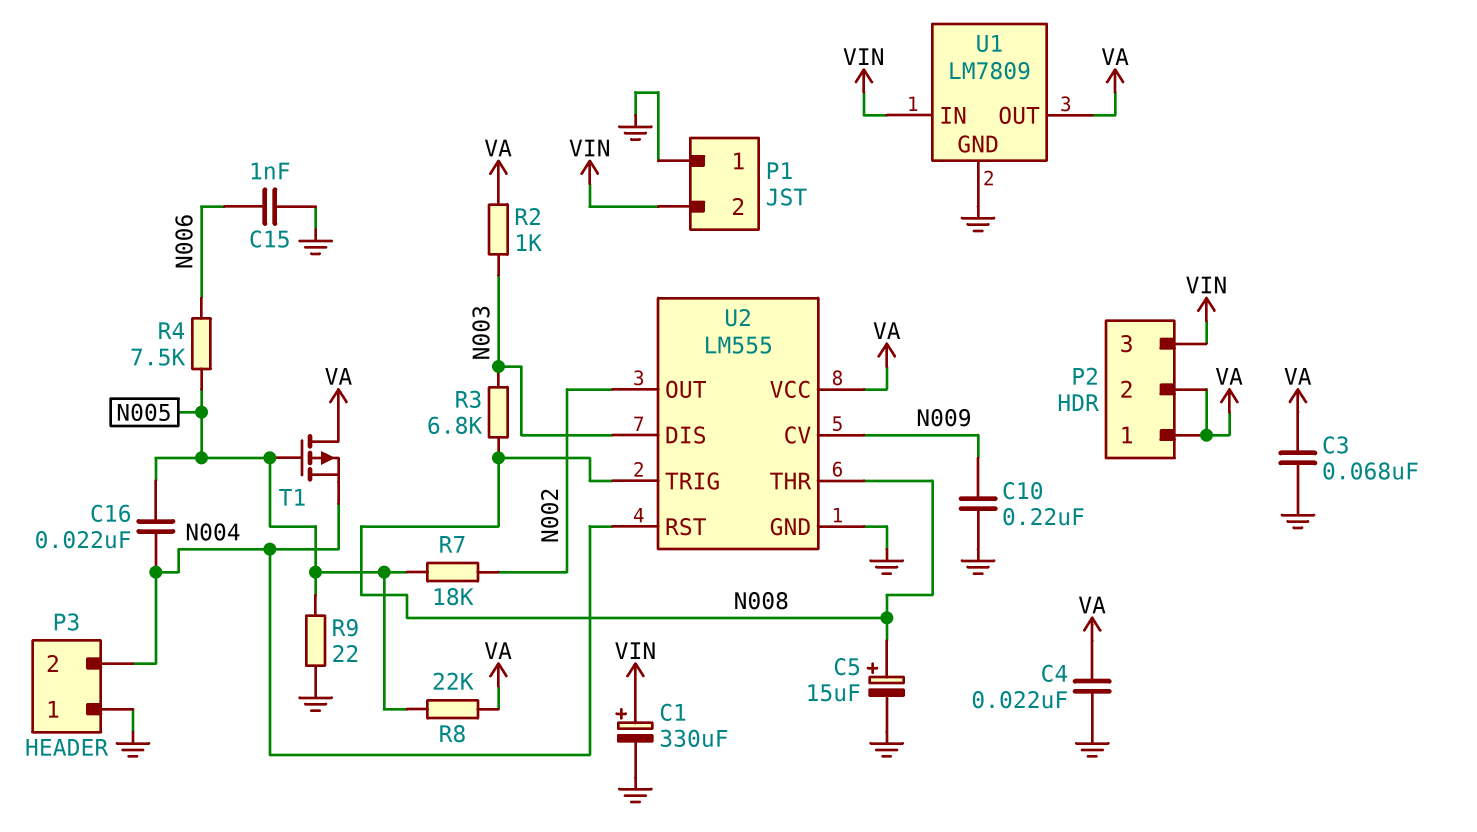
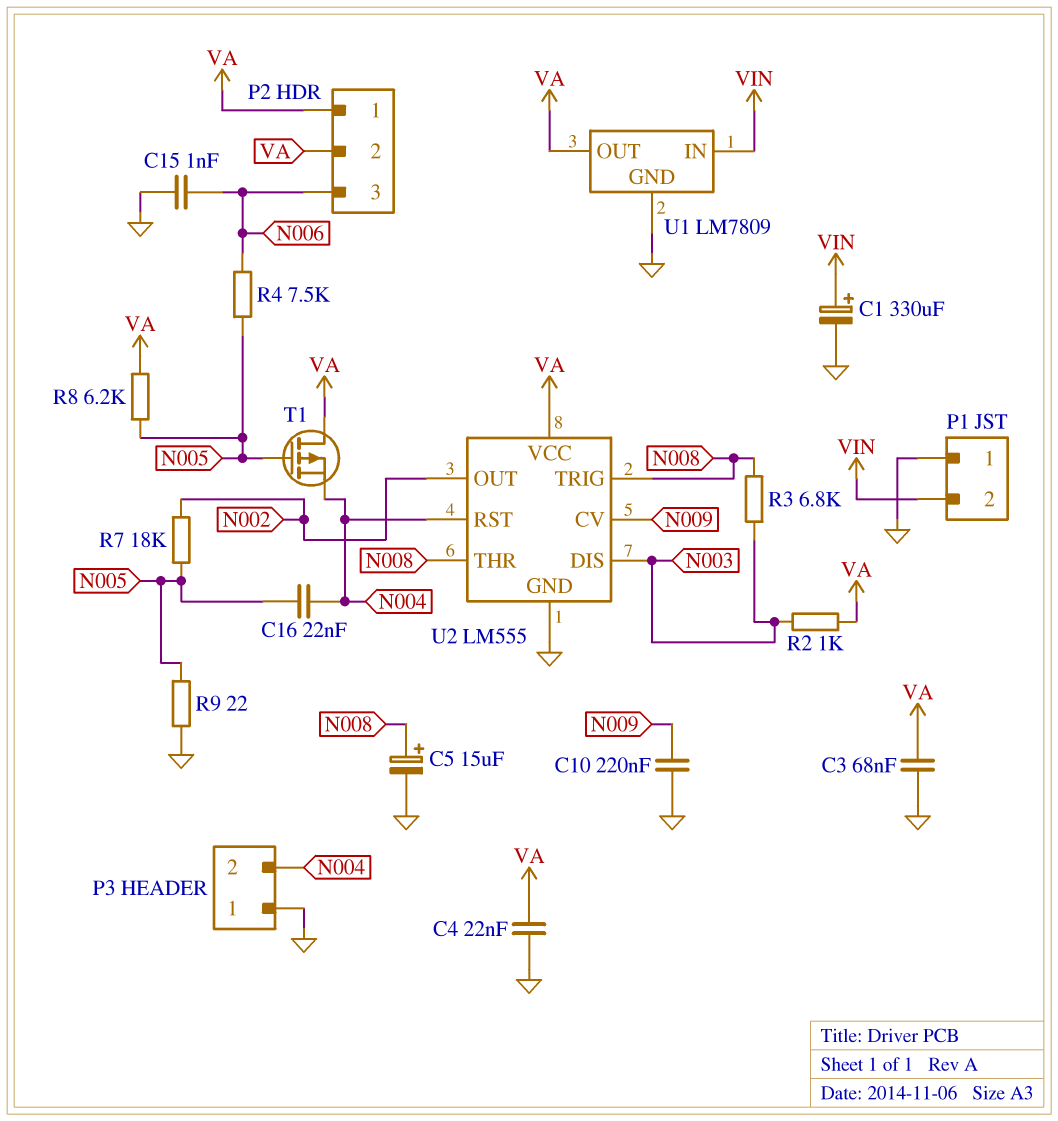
P2 pin 3: VIN -> N006
R8: 22k (N005, VA) -> 6.2k (N005, VA)

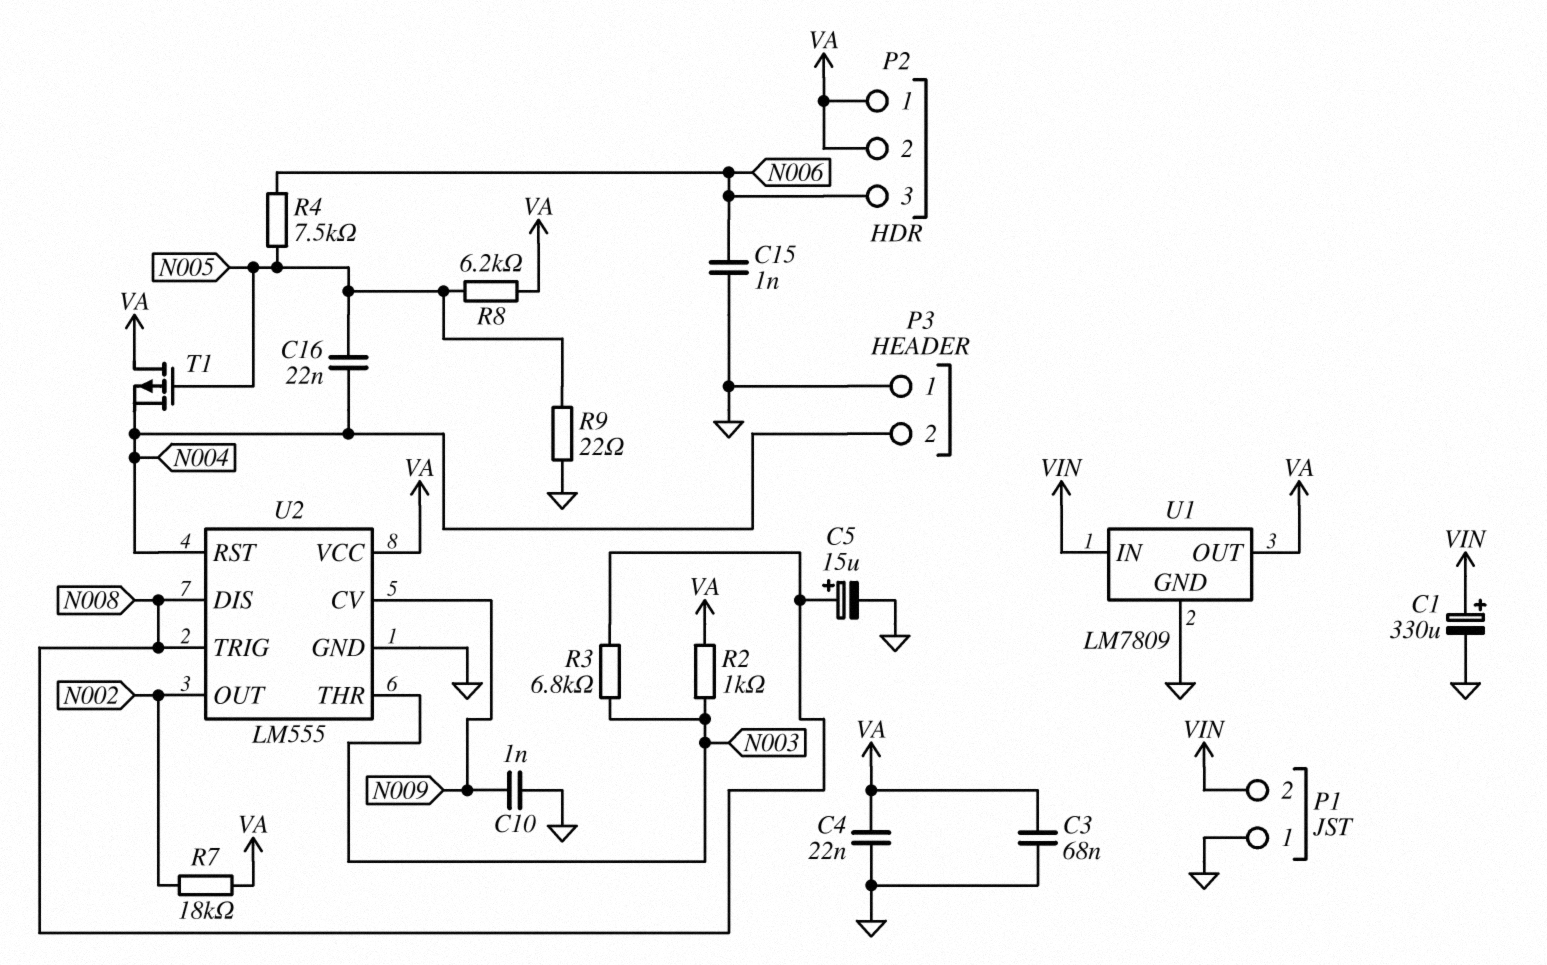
C10: 220nF (GND, N009) -> 1nF (GND, N009)
R7: 18k (N002, N005) -> 18k (N002, VA)
U2 pin DIS: N003 -> N008
U2 pin THR: N008 -> N003

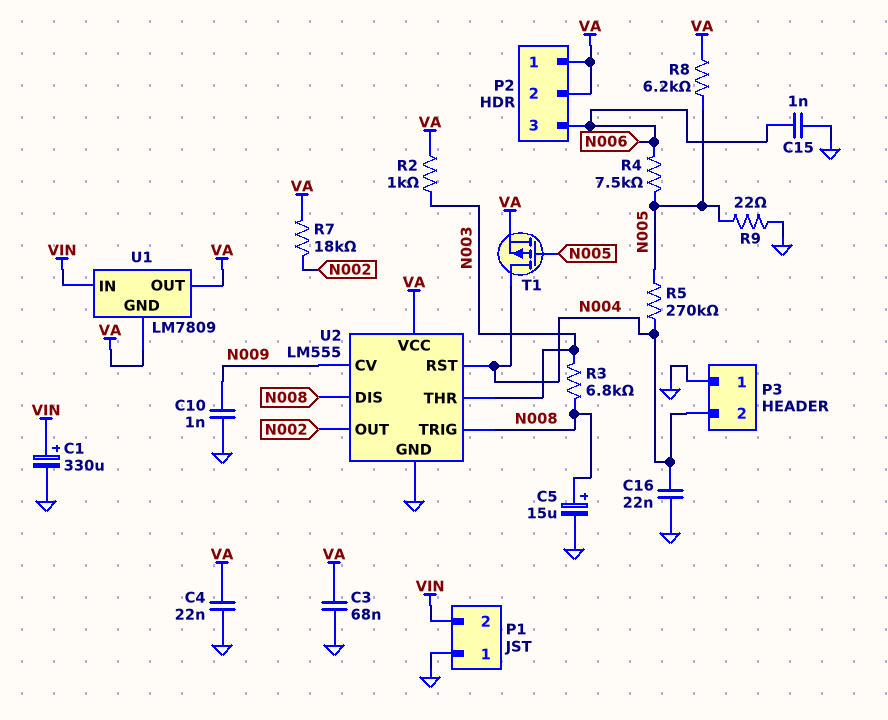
C16: 22nF (N004, N005) -> 22nF (GND, N004)
R5: none -> 270k (N004, N005)
T1: PMOS (G N005, D VA, S N004) -> PMOS (G N005, D N004, S VA)
U1 pin GND: GND -> VA

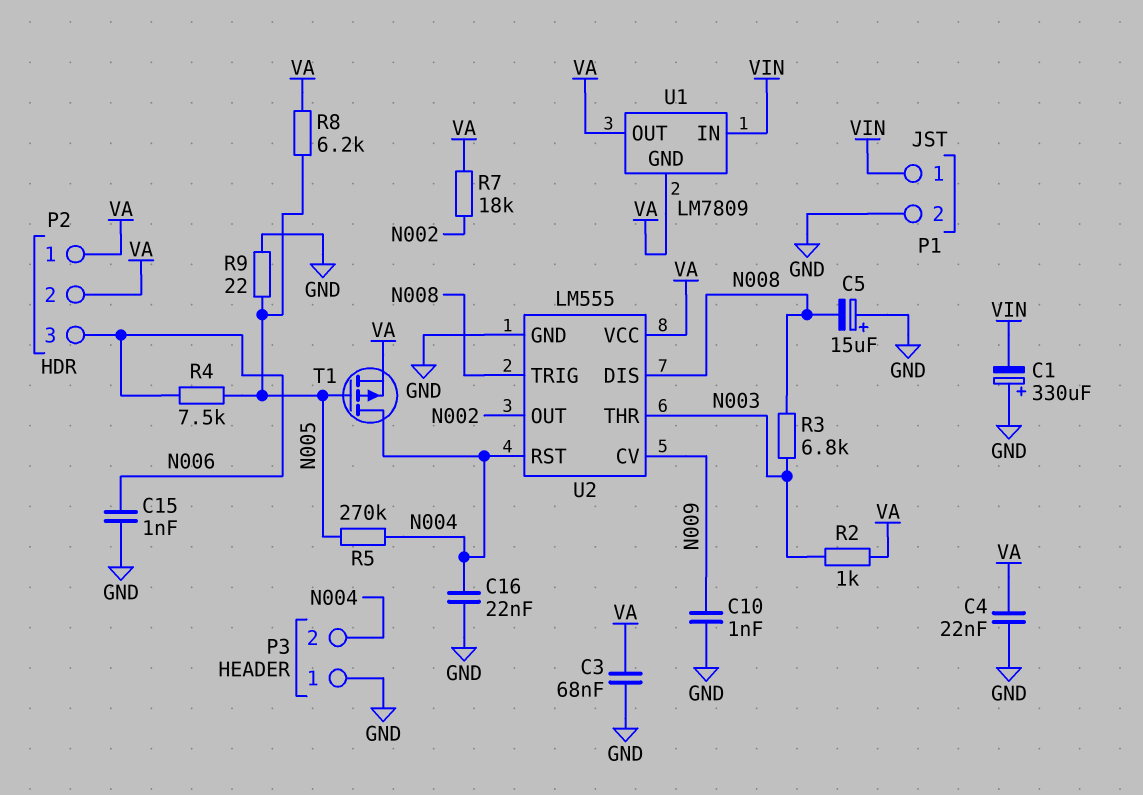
C1: 330uF (plus VIN, minus GND) -> 330uF (plus GND, minus VIN)
C5: 15uF (plus N008, minus GND) -> 15uF (plus GND, minus N008)
P1 pin 1: GND -> VIN
P1 pin 2: VIN -> GND

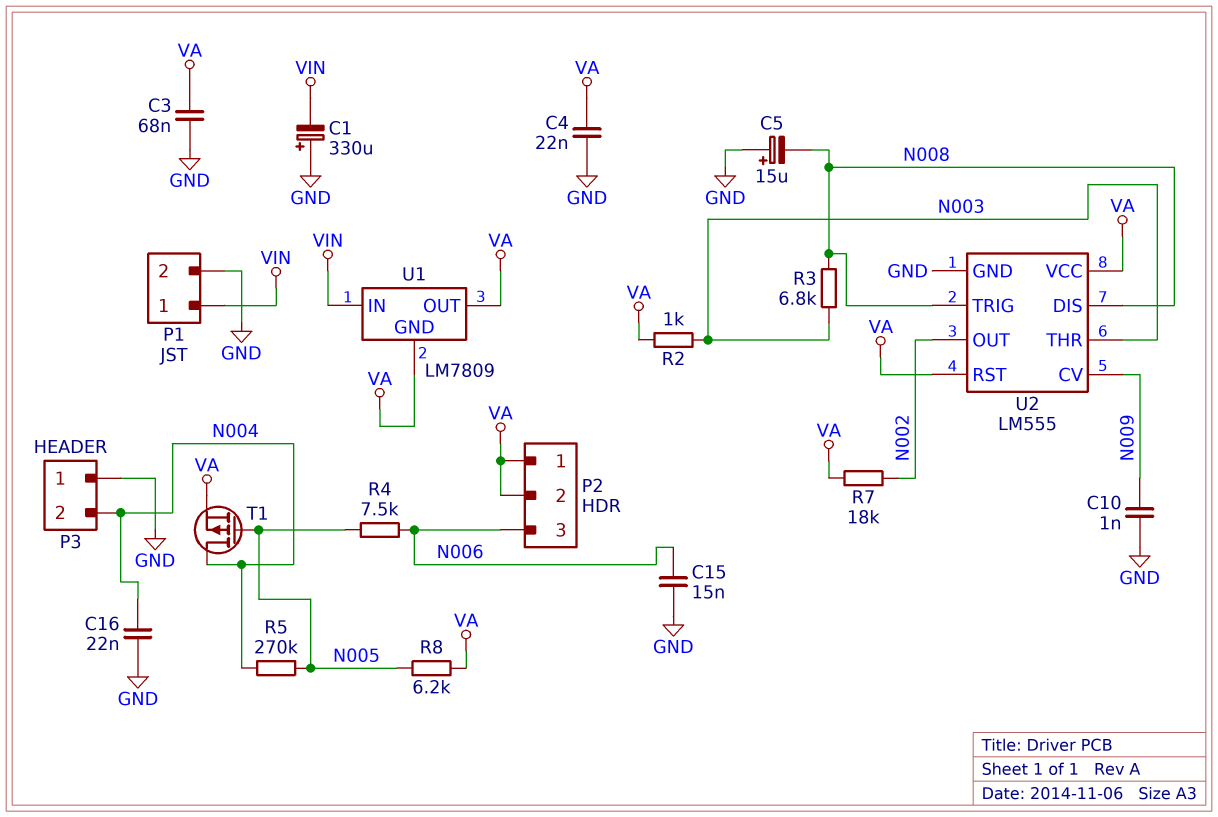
C15: 1nF (GND, N006) -> 15nF (GND, N006)
R9: 22 (GND, N005) -> none
U2 pin RST: N004 -> VA

